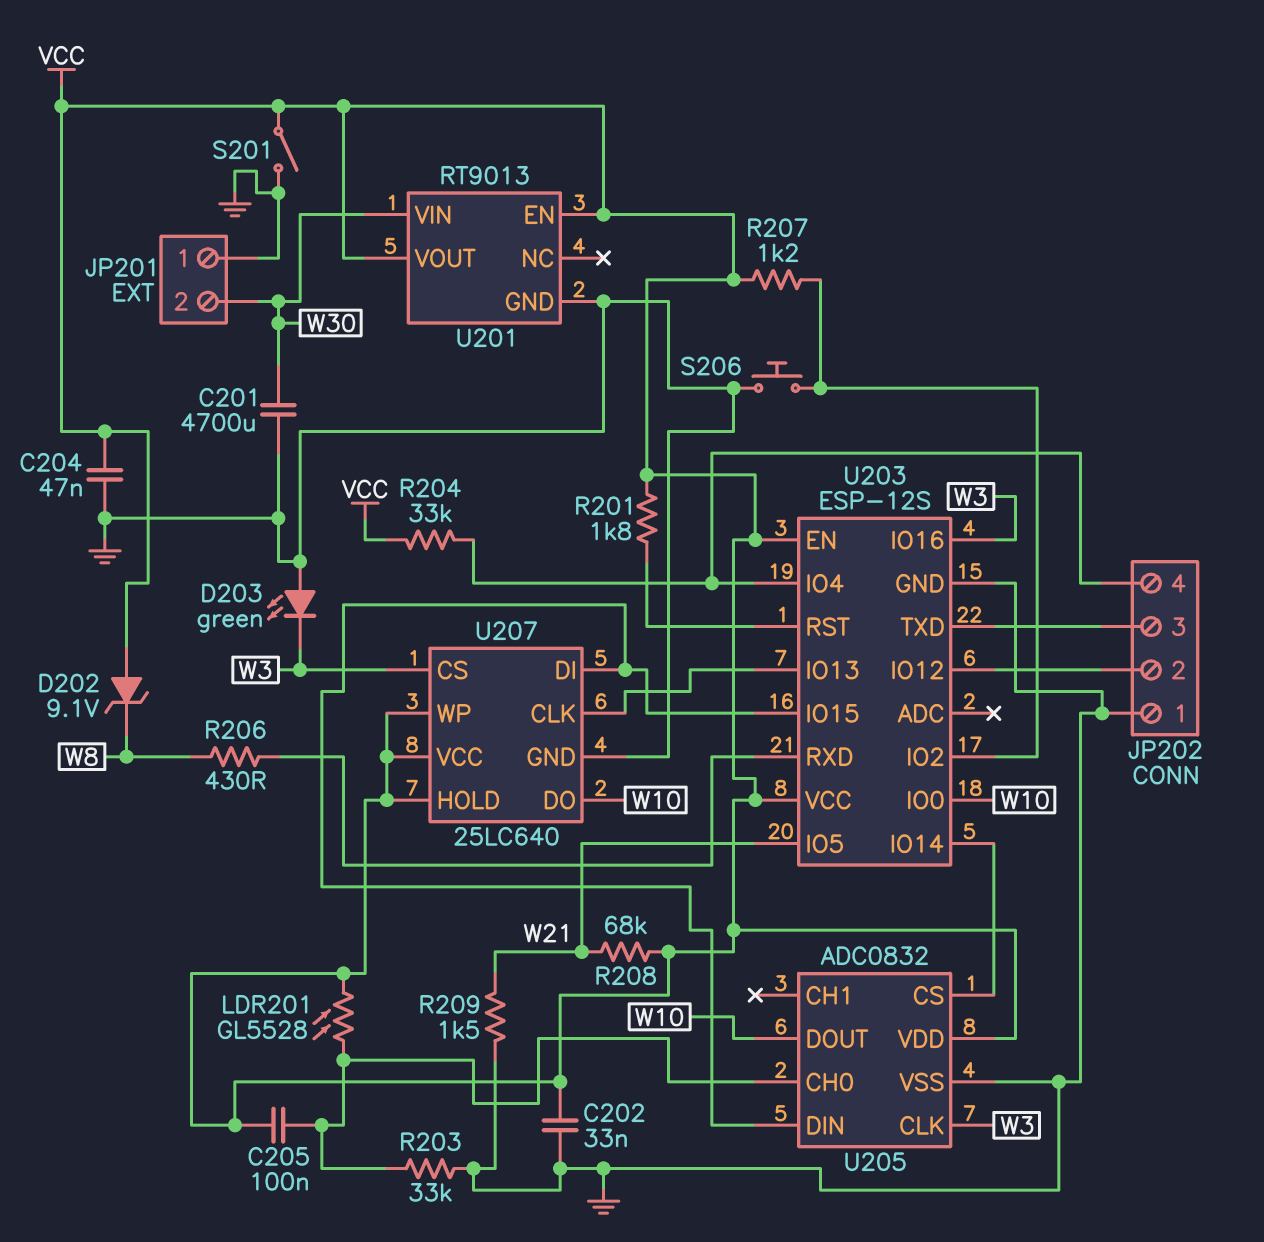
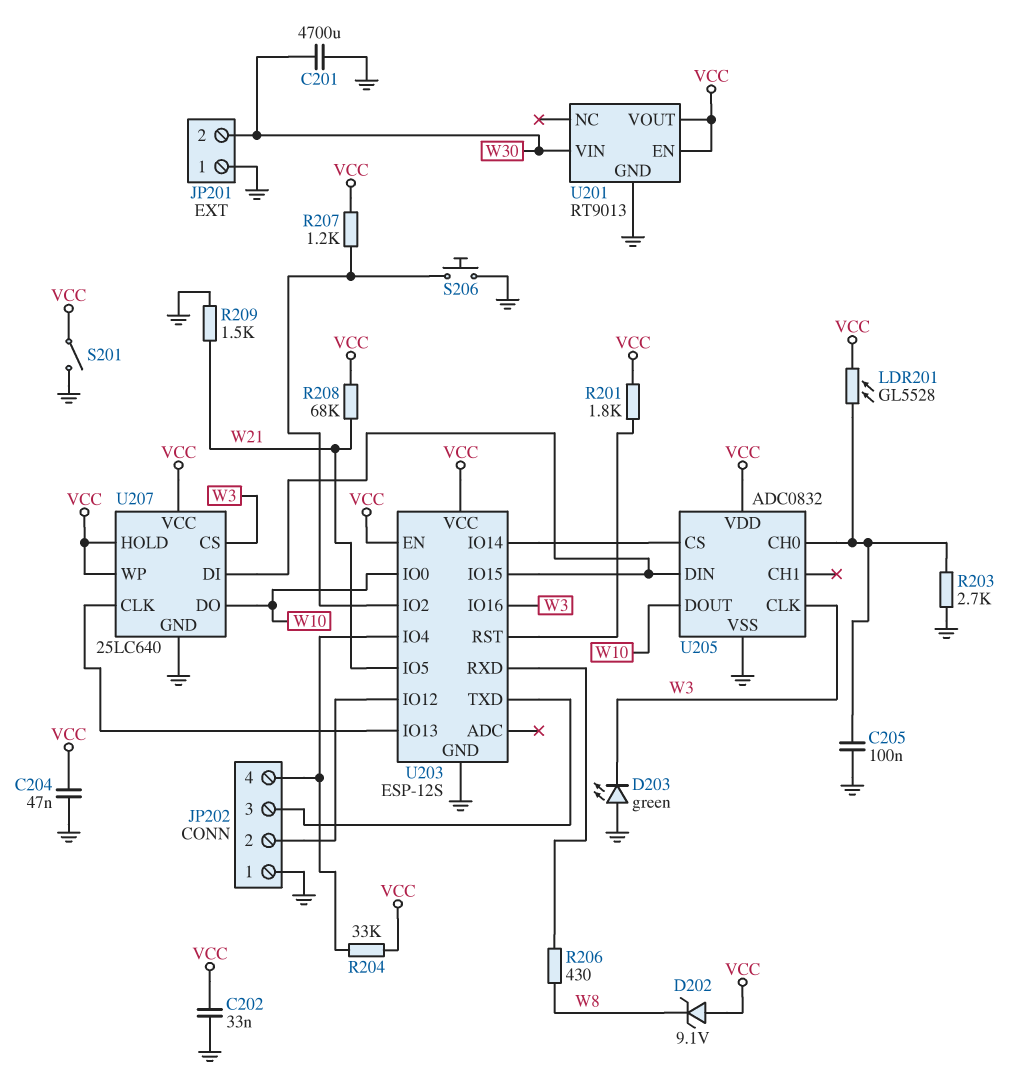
C205: 100nF (U205/CH0, VCC) -> 100nF (GND, U205/CH0)
R203: 33k (GND, U205/CH0) -> 2.7k (GND, U205/CH0)

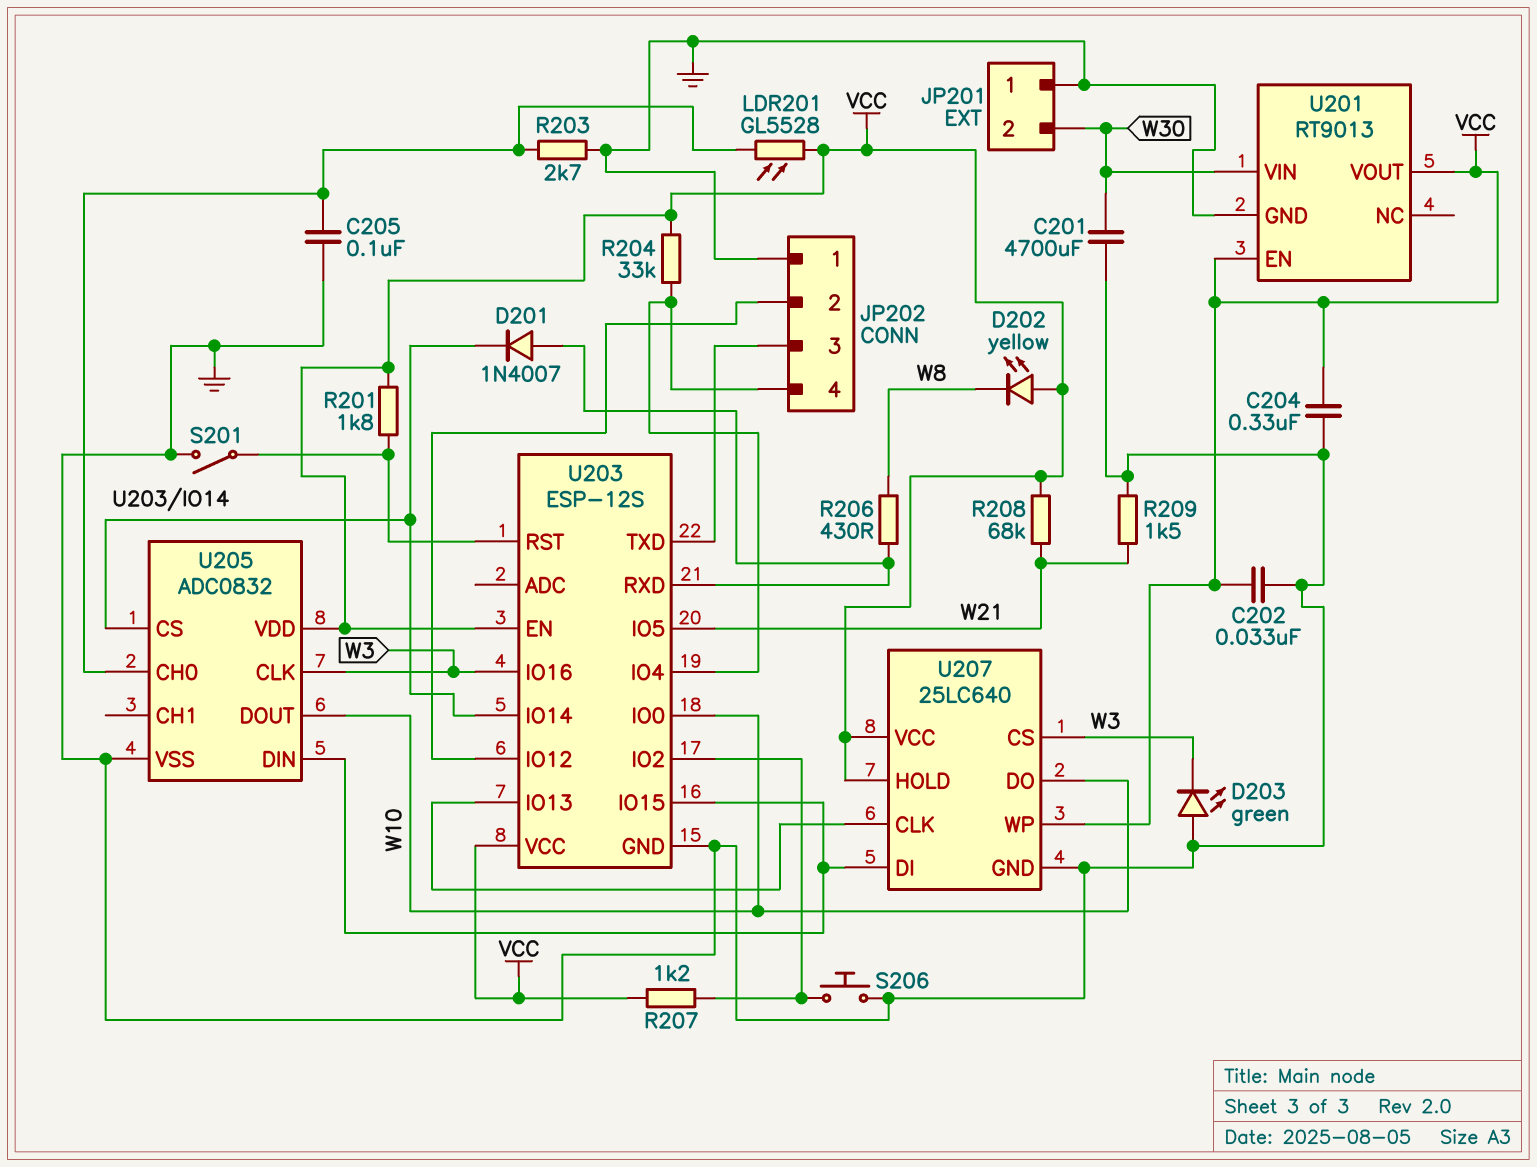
C204: 47nF (GND, VCC) -> 330nF (GND, VCC)
D201: none -> diode 1N4007 (A U203/RXD, K U203/IO14)
D202: zener 9.1V (A VCC, K W8) -> LED yellow (A VCC, K W8)
S201: switch (GND, VCC) -> switch (GND, U203/RST)

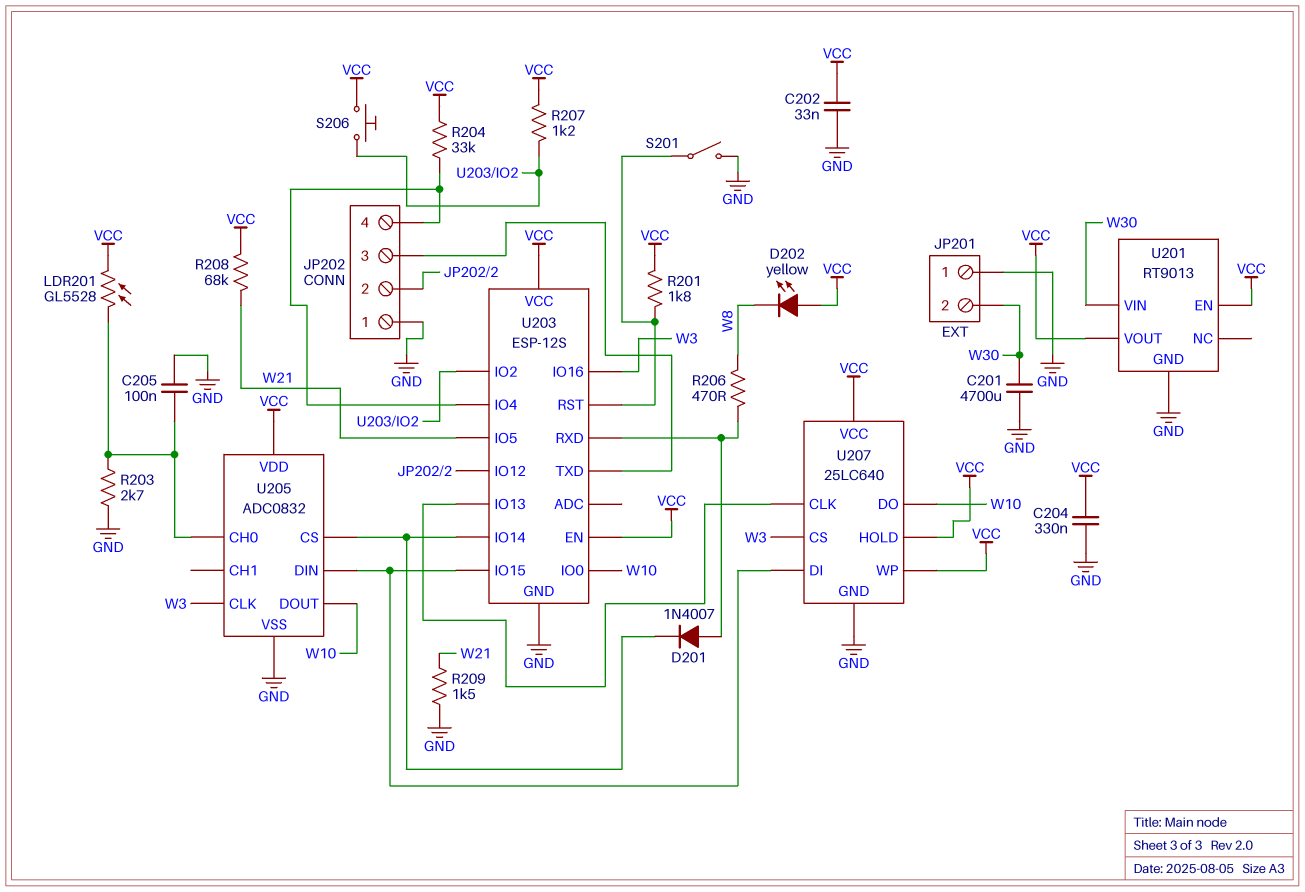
D203: LED green (A GND, K W3) -> none
R206: 430 (U203/RXD, W8) -> 470 (U203/RXD, W8)
S206: button (GND, U203/IO2) -> button (U203/IO2, VCC)

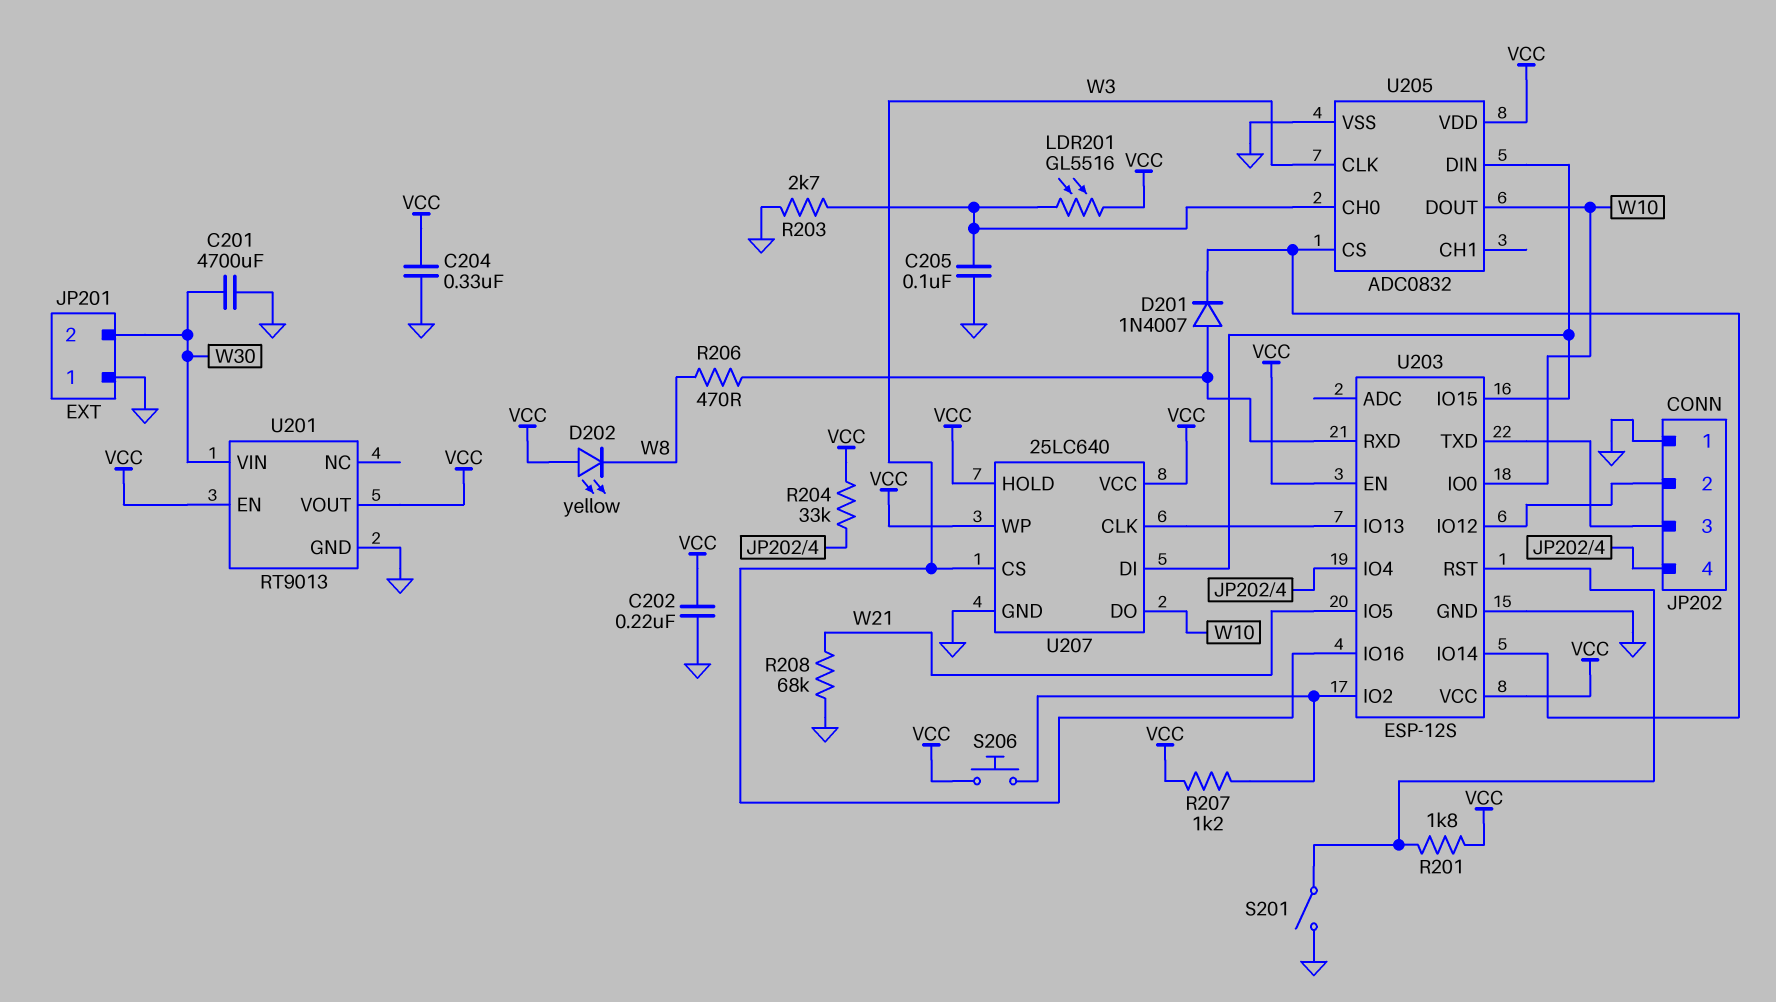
C202: 33nF (GND, VCC) -> 220nF (GND, VCC)
LDR201: GL5528 (U205/CH0, VCC) -> GL5516 (U205/CH0, VCC)
R208: 68k (VCC, W21) -> 68k (GND, W21)
R209: 1.5k (GND, W21) -> none

